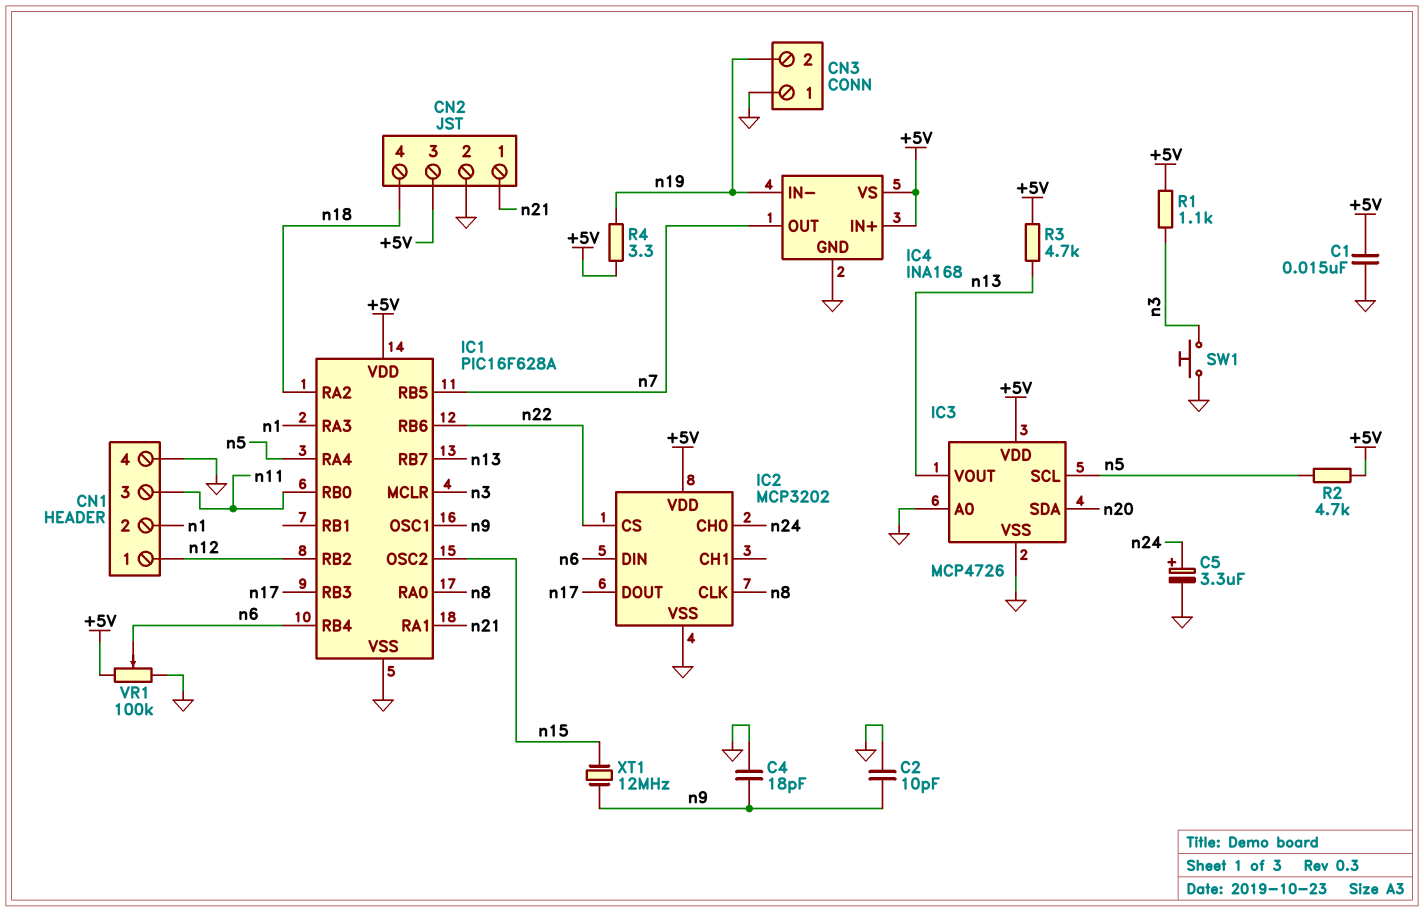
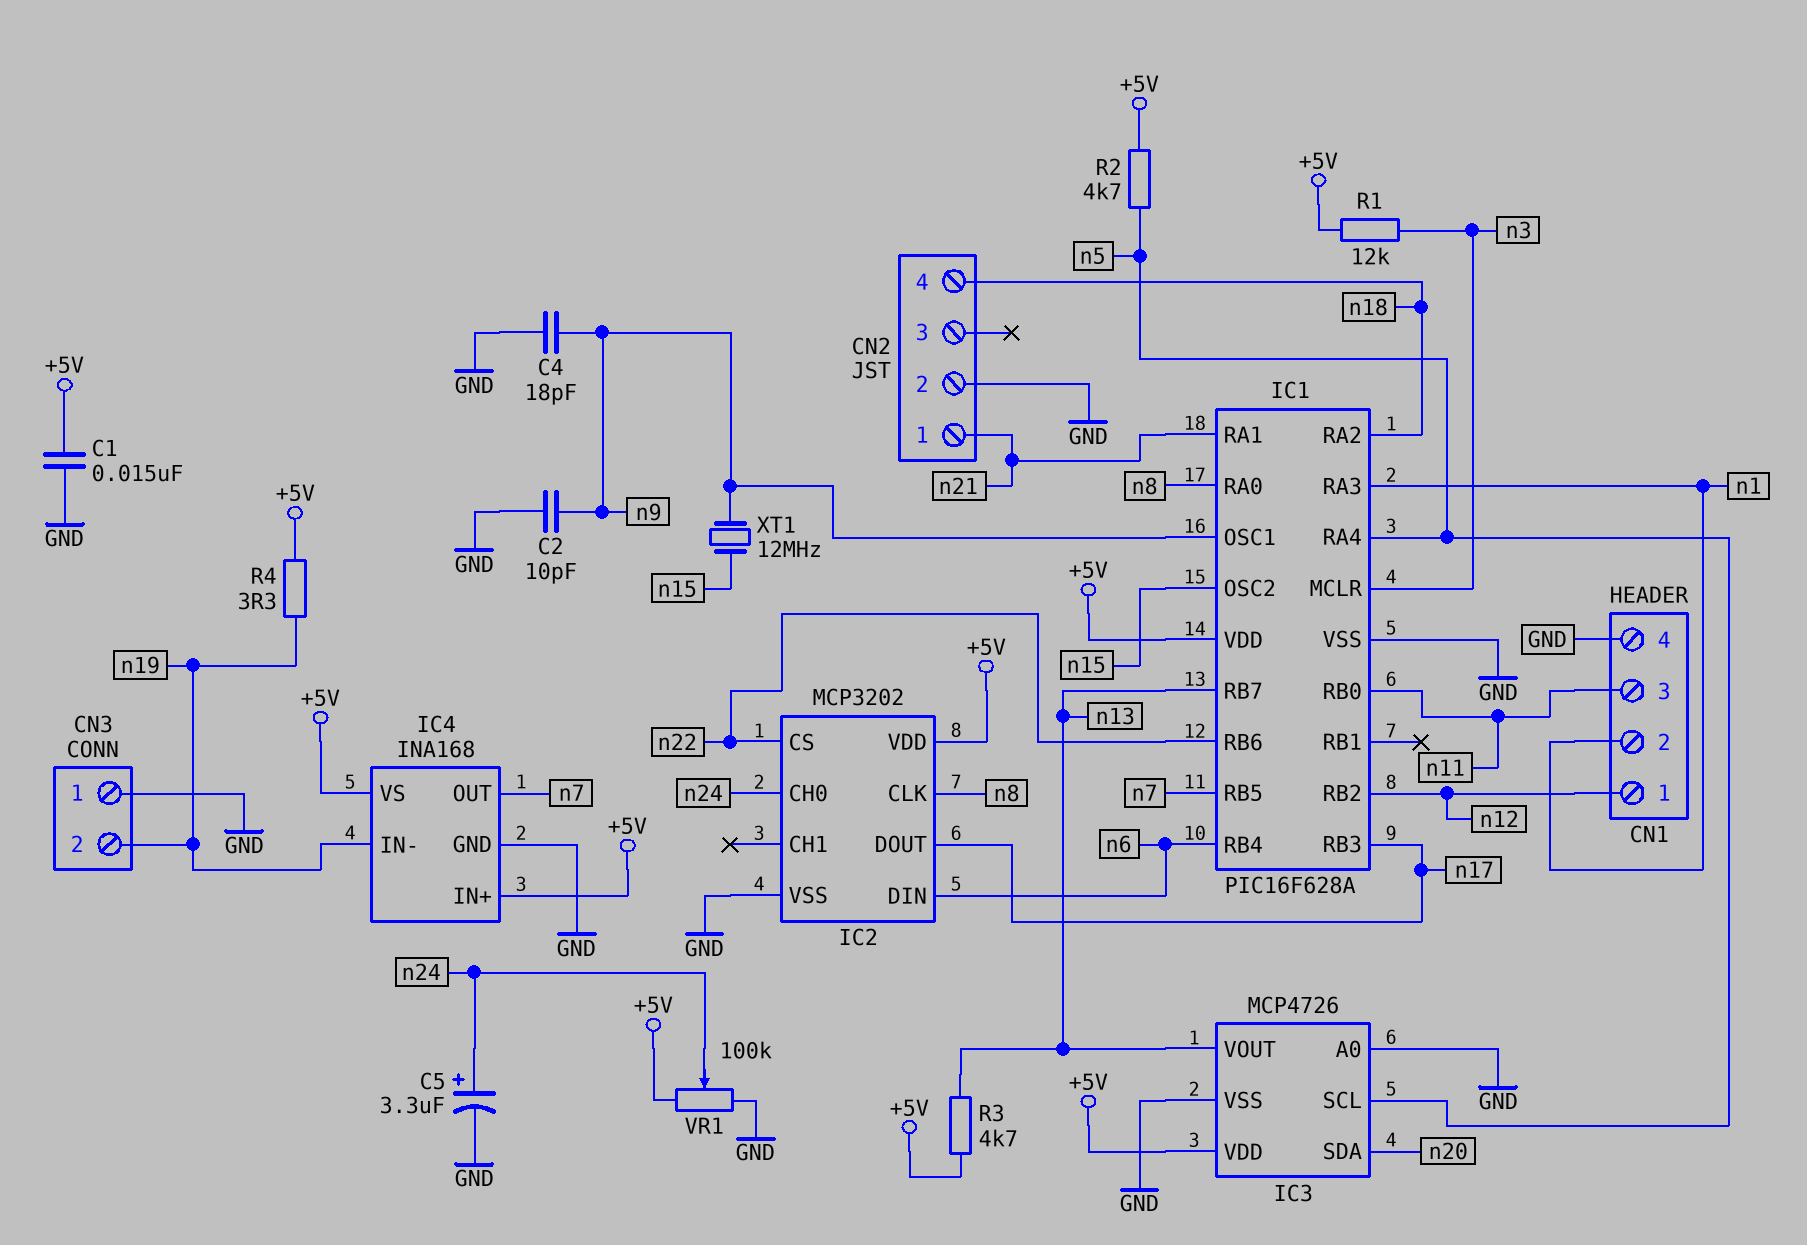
CN2 pin 3: +5V -> none
R1: 1.1k (+5V, n3) -> 12k (+5V, n3)
SW1: button (GND, n3) -> none
VR1: 100k (+5V, GND, wiper n6) -> 100k (+5V, GND, wiper n24)

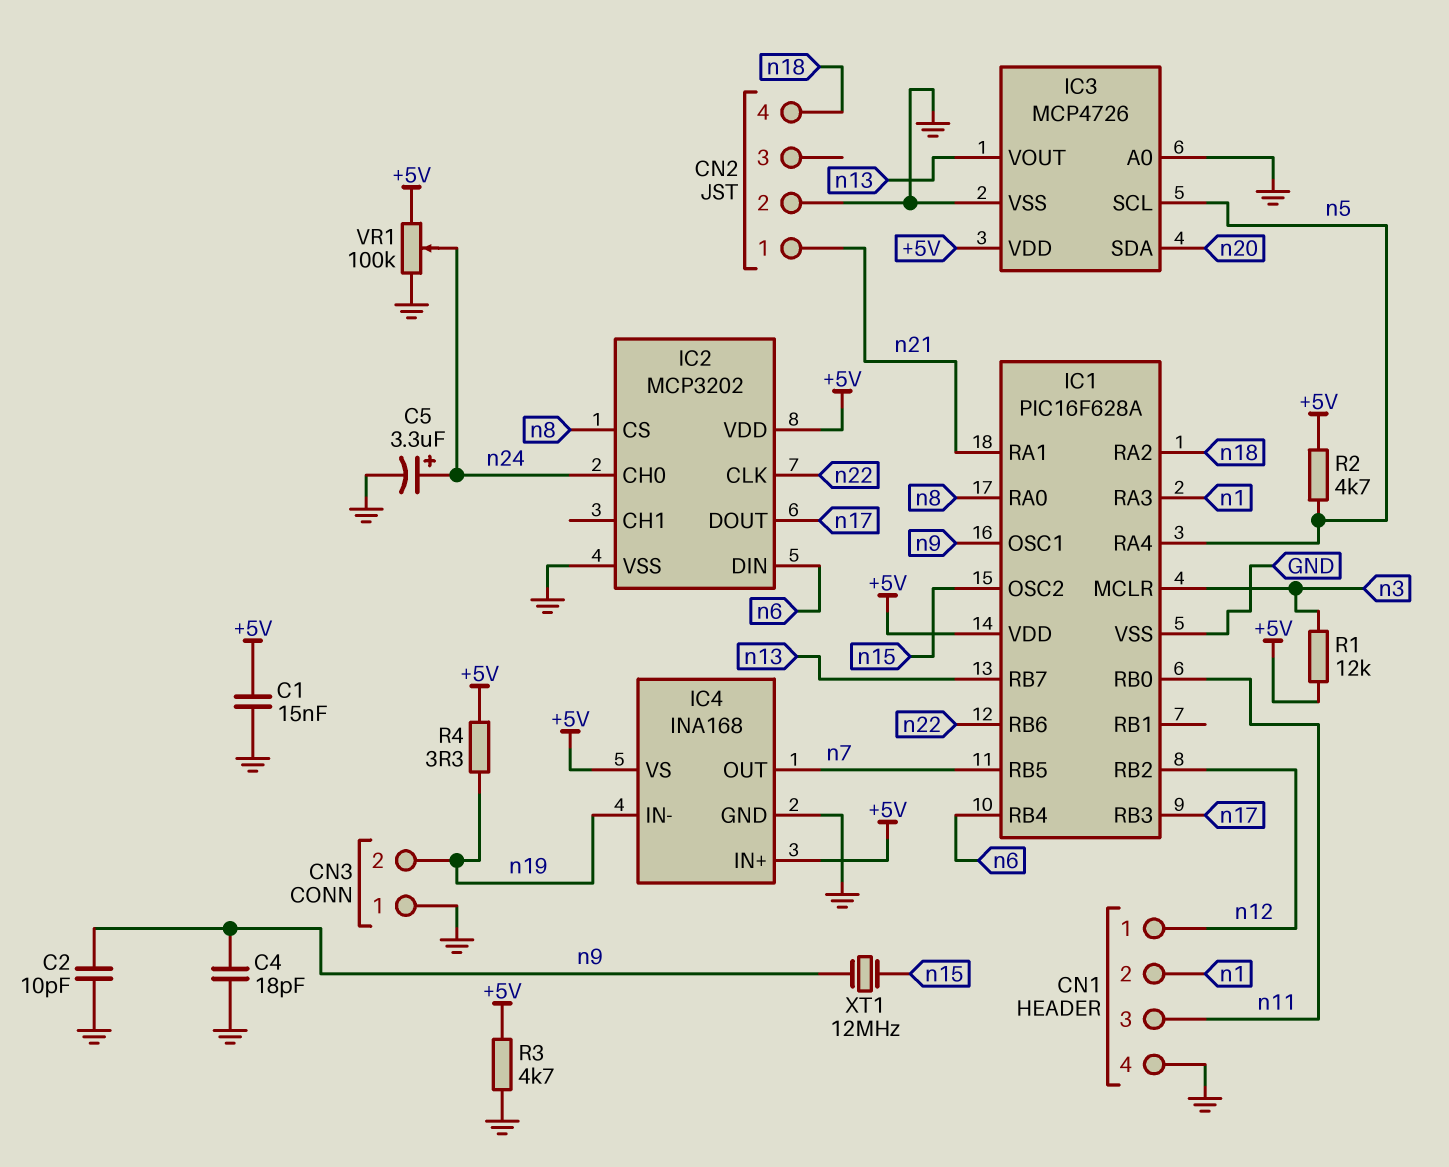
IC2 pin CLK: n8 -> n22
IC2 pin CS: n22 -> n8
R3: 4.7k (+5V, n13) -> 4.7k (+5V, GND)

